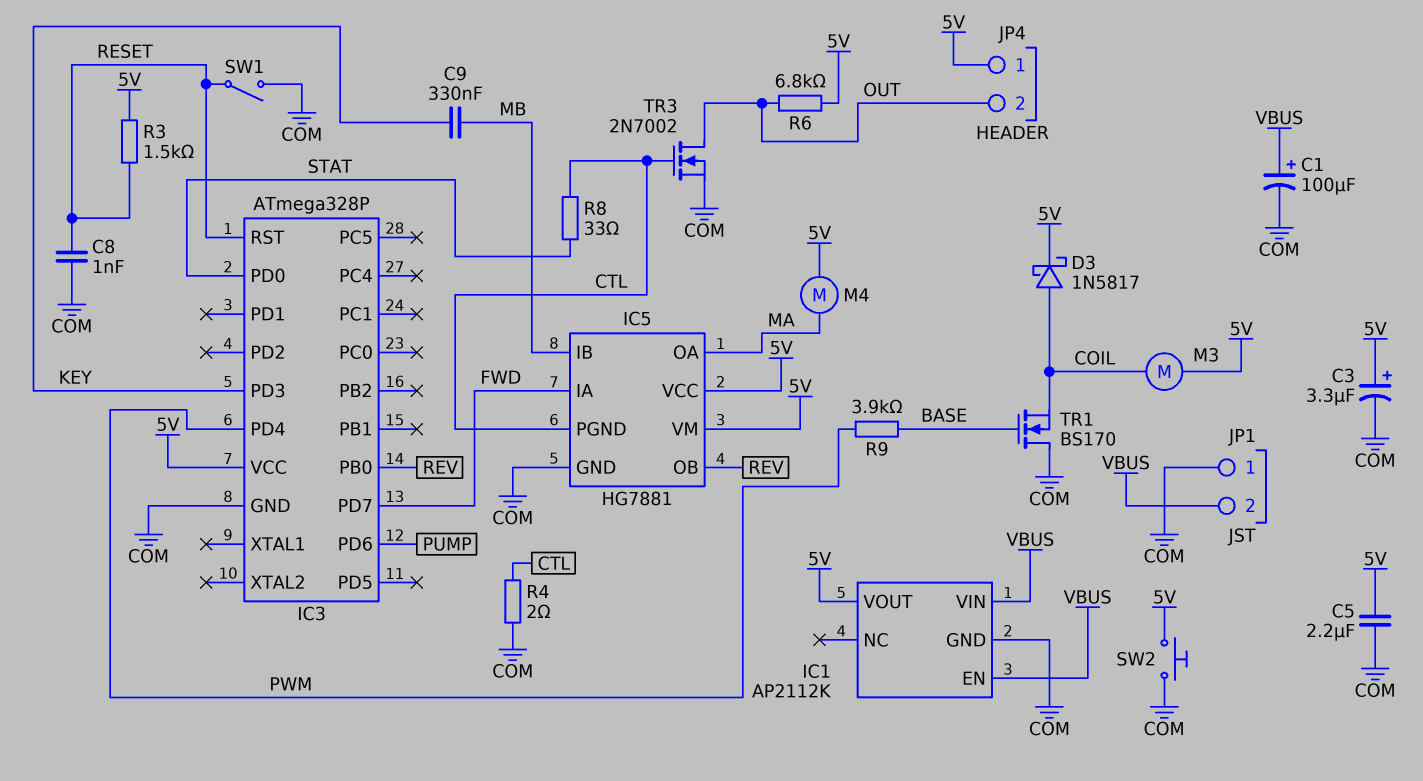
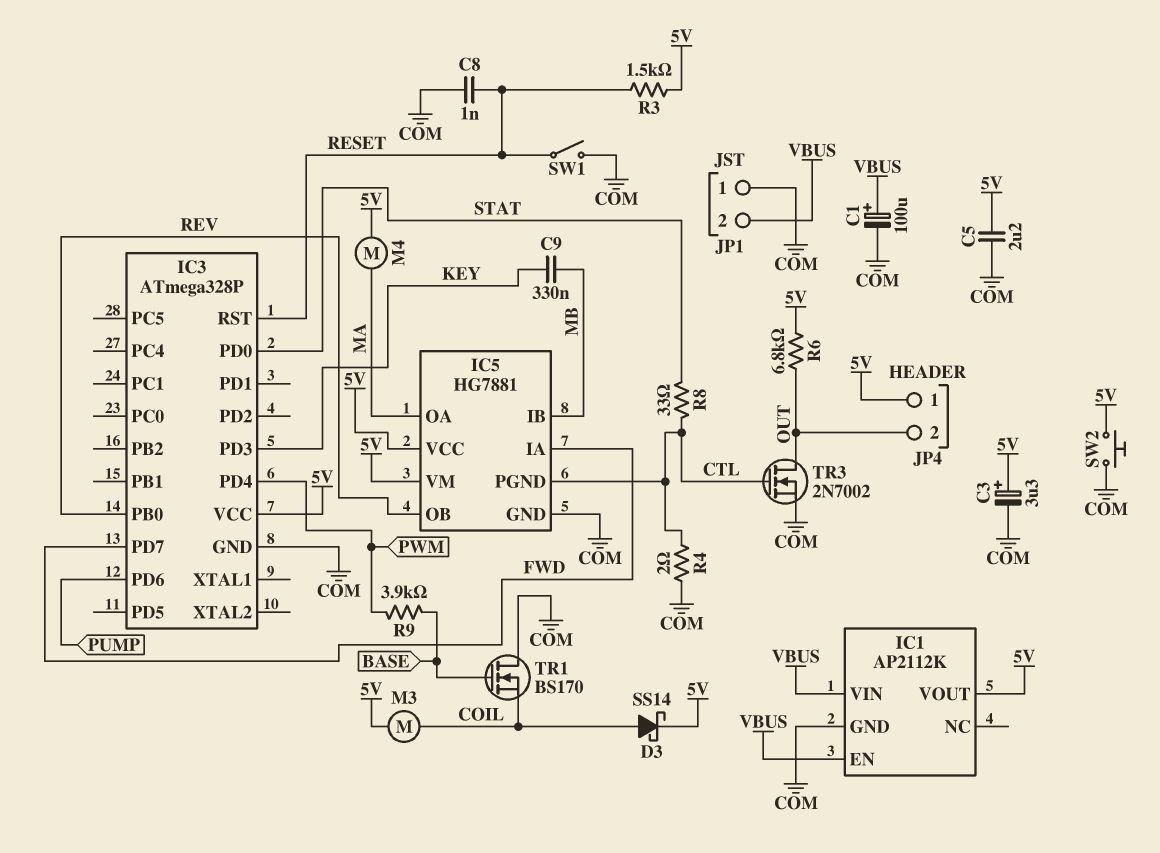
D3: schottky 1N5817 (A COIL, K 5V) -> schottky SS14 (A COIL, K 5V)

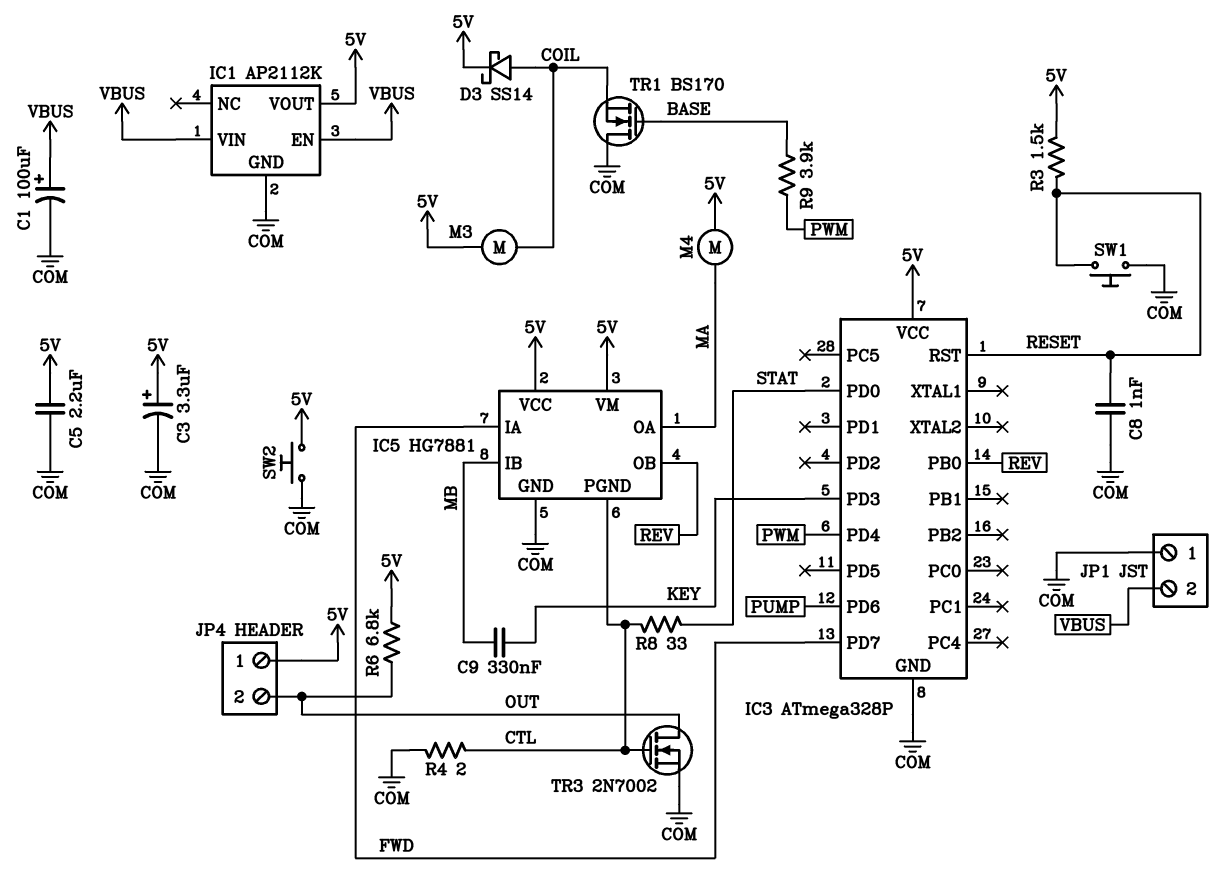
SW1: switch (COM, RESET) -> button (COM, RESET)

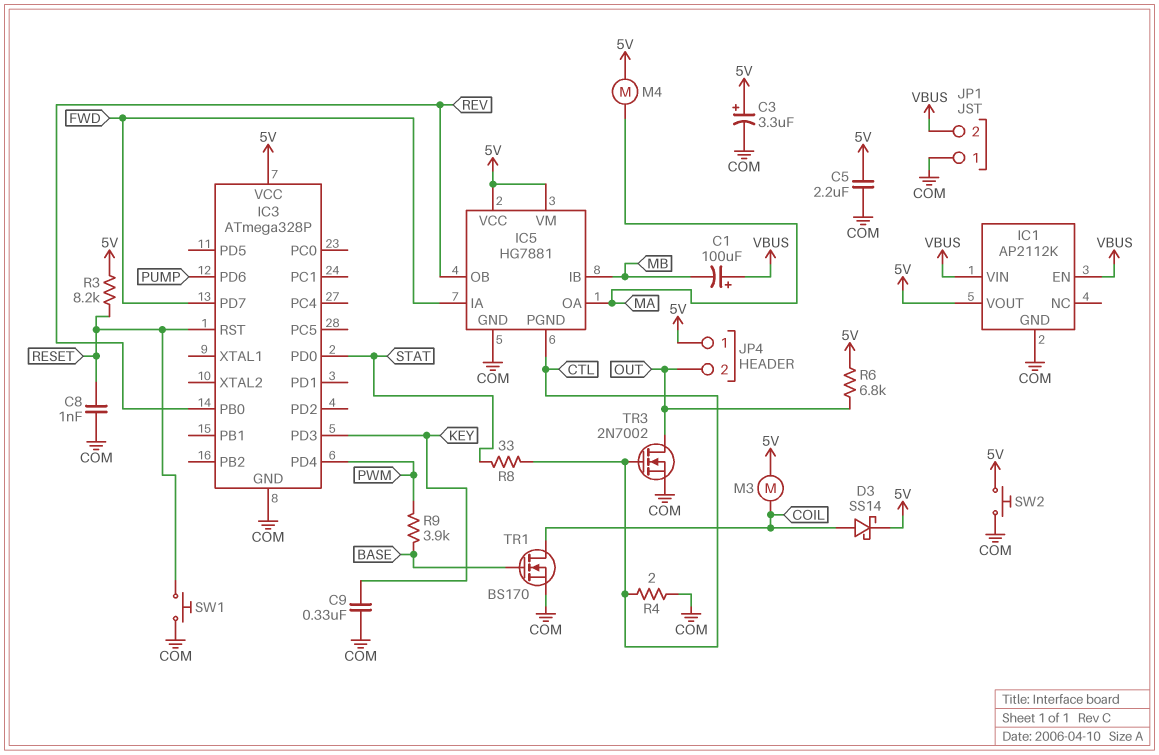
C1: 100uF (plus VBUS, minus COM) -> 100uF (plus VBUS, minus MB)
C9: 330nF (KEY, MB) -> 330nF (COM, KEY)
R3: 1.5k (5V, RESET) -> 8.2k (5V, RESET)
TR1: NMOS BS170 (G BASE, D COM, S COIL) -> NMOS BS170 (G BASE, D COIL, S COM)

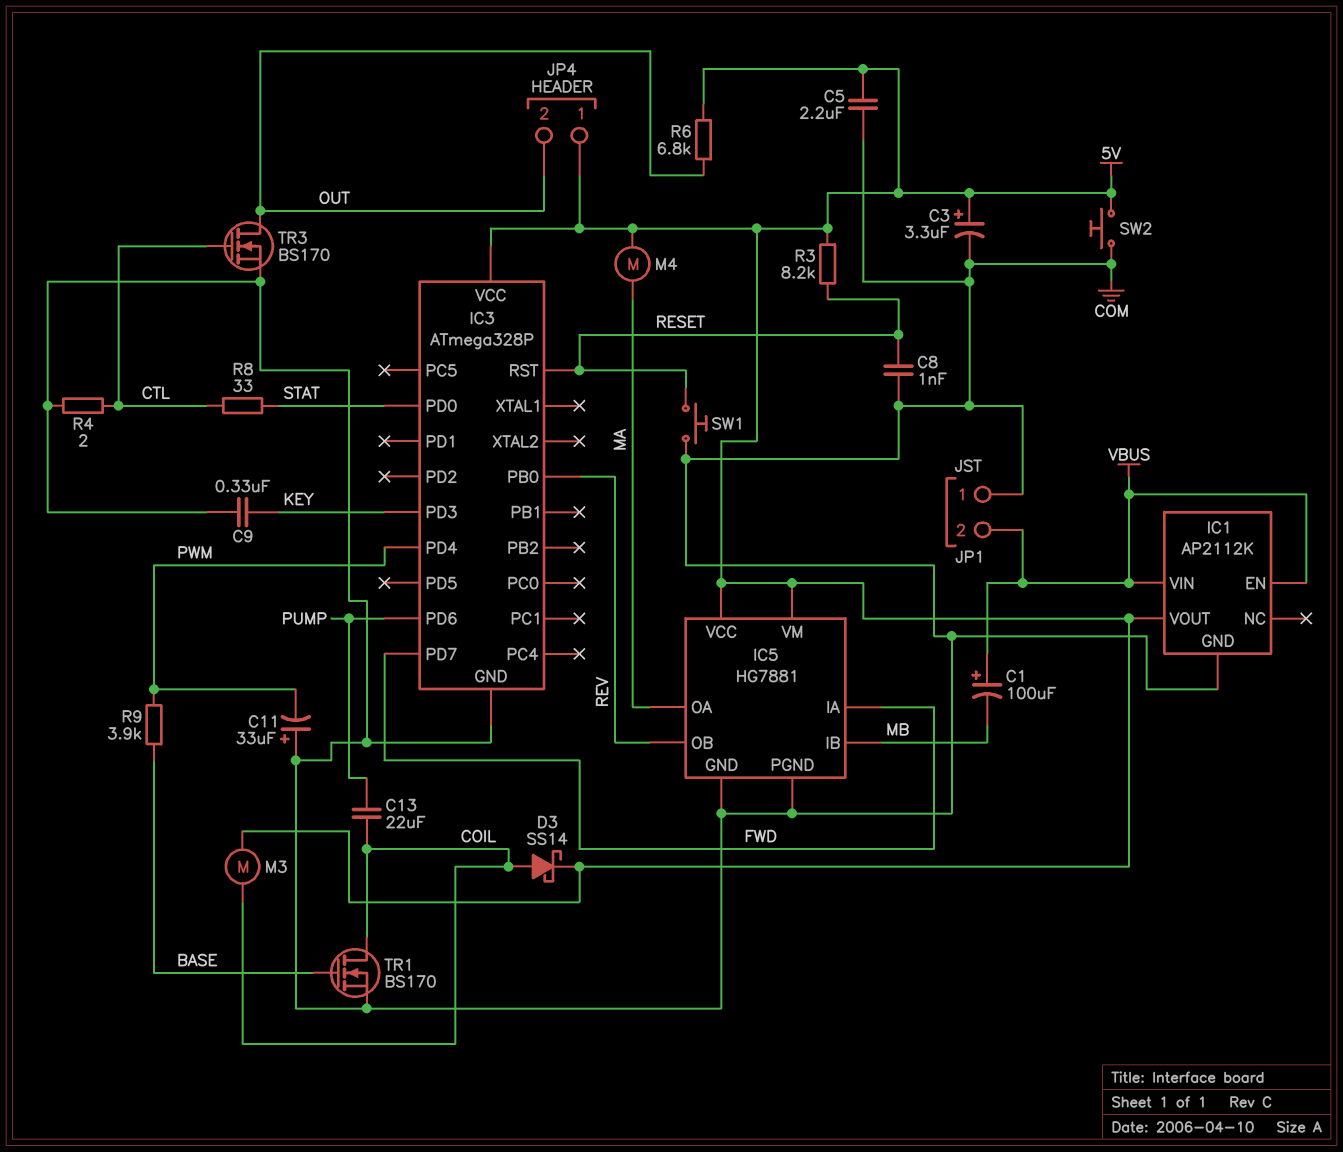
C11: none -> 33uF (plus COM, minus PWM)
C13: none -> 22uF (COIL, PUMP)
IC5 pin PGND: CTL -> COM
TR3: NMOS 2N7002 (G CTL, D OUT, S COM) -> NMOS BS170 (G CTL, D OUT, S COM)

